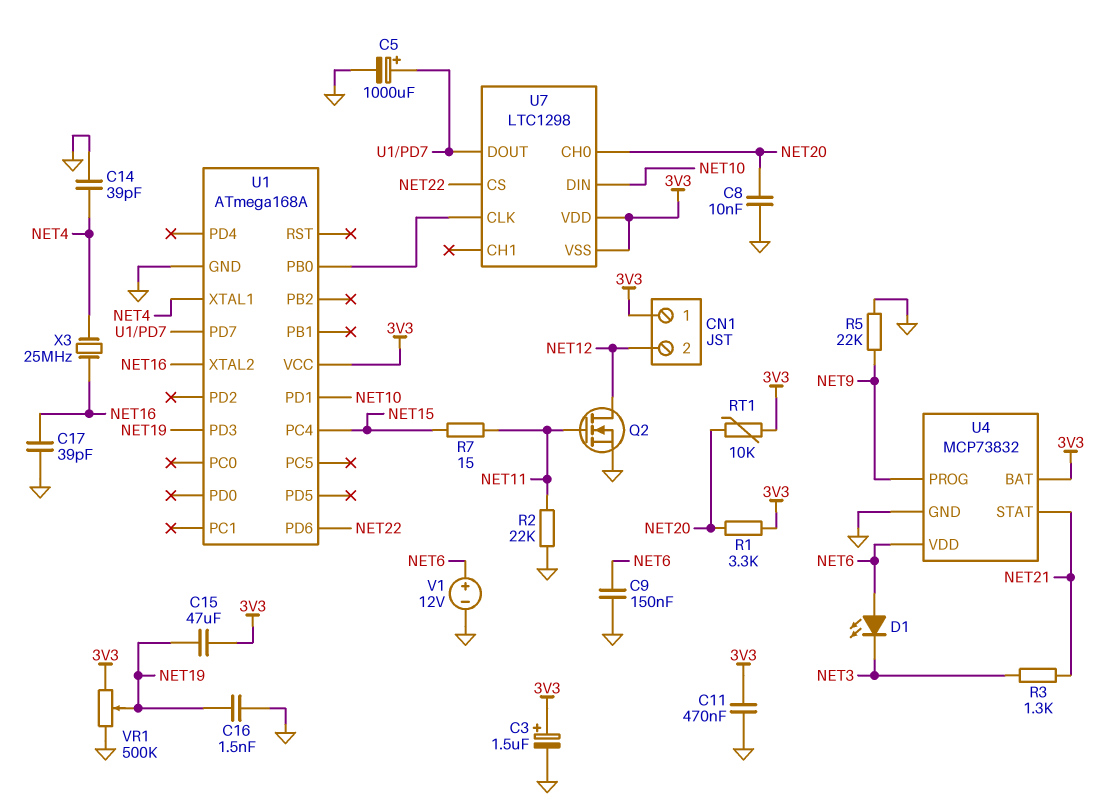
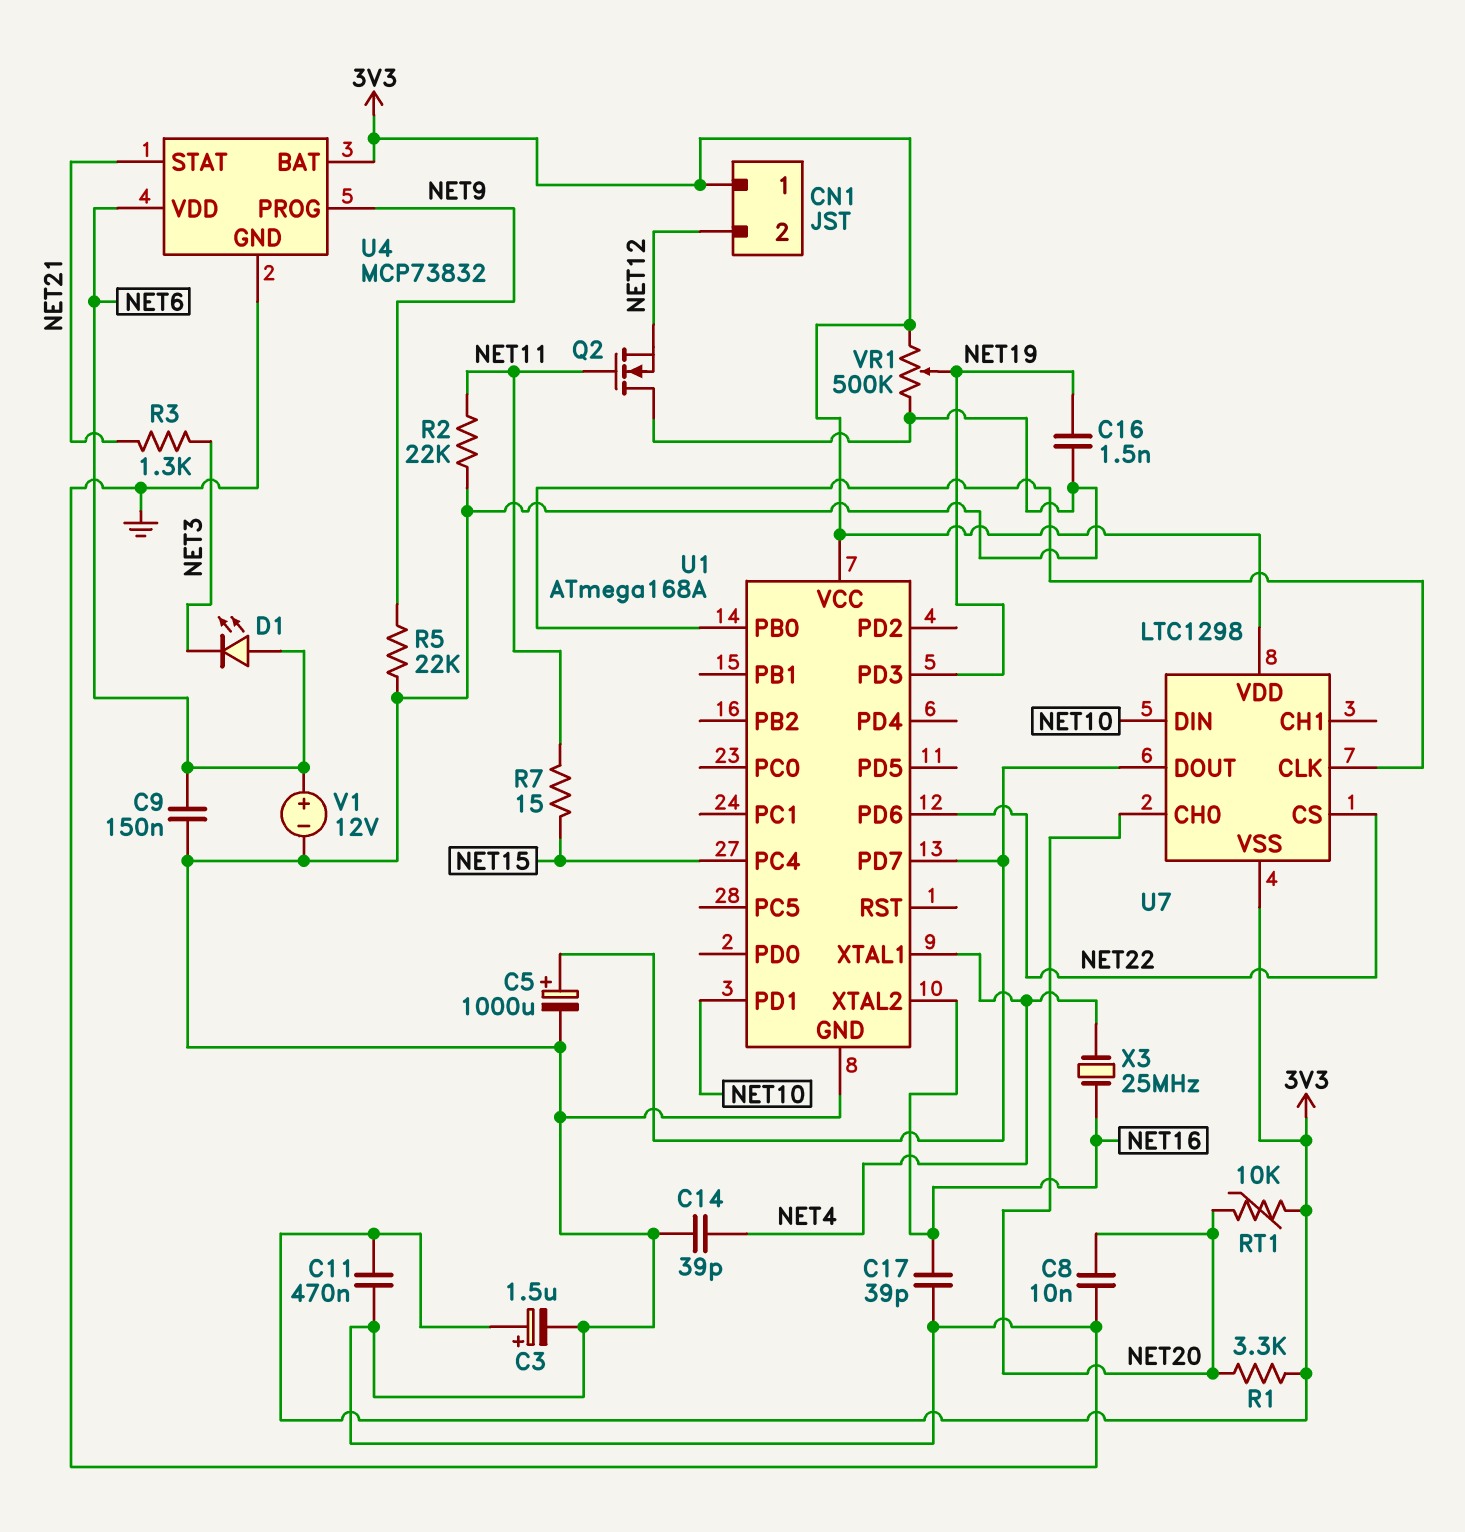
C15: 47uF (3V3, NET19) -> none
Q2: NMOS (G NET11, D NET12, S GND) -> NMOS (G NET11, D GND, S NET12)

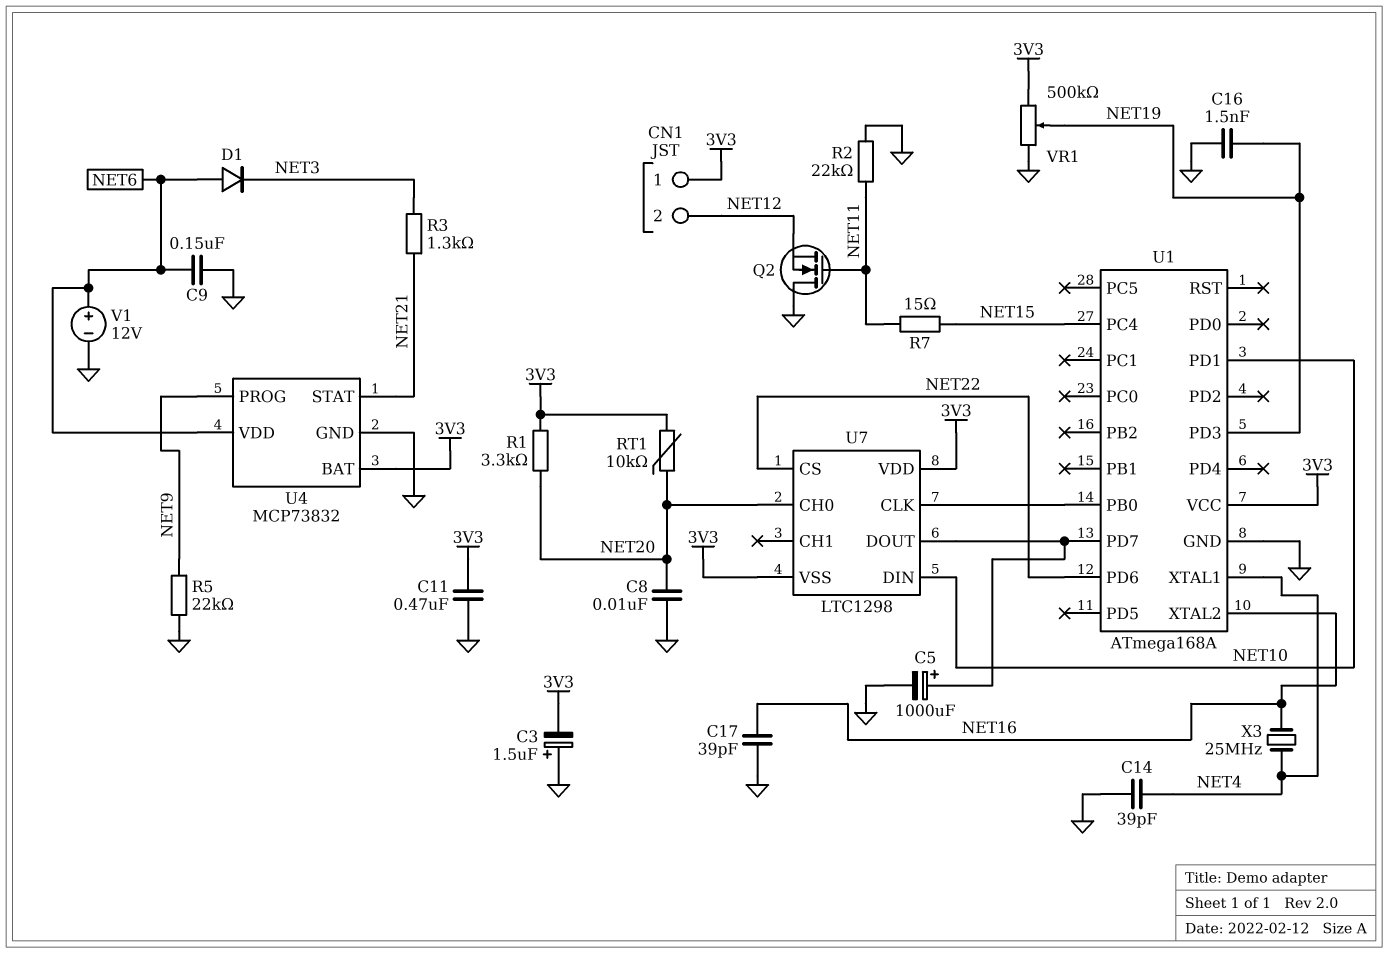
C3: 1.5uF (plus 3V3, minus GND) -> 1.5uF (plus GND, minus 3V3)
D1: LED (A NET6, K NET3) -> diode (A NET6, K NET3)

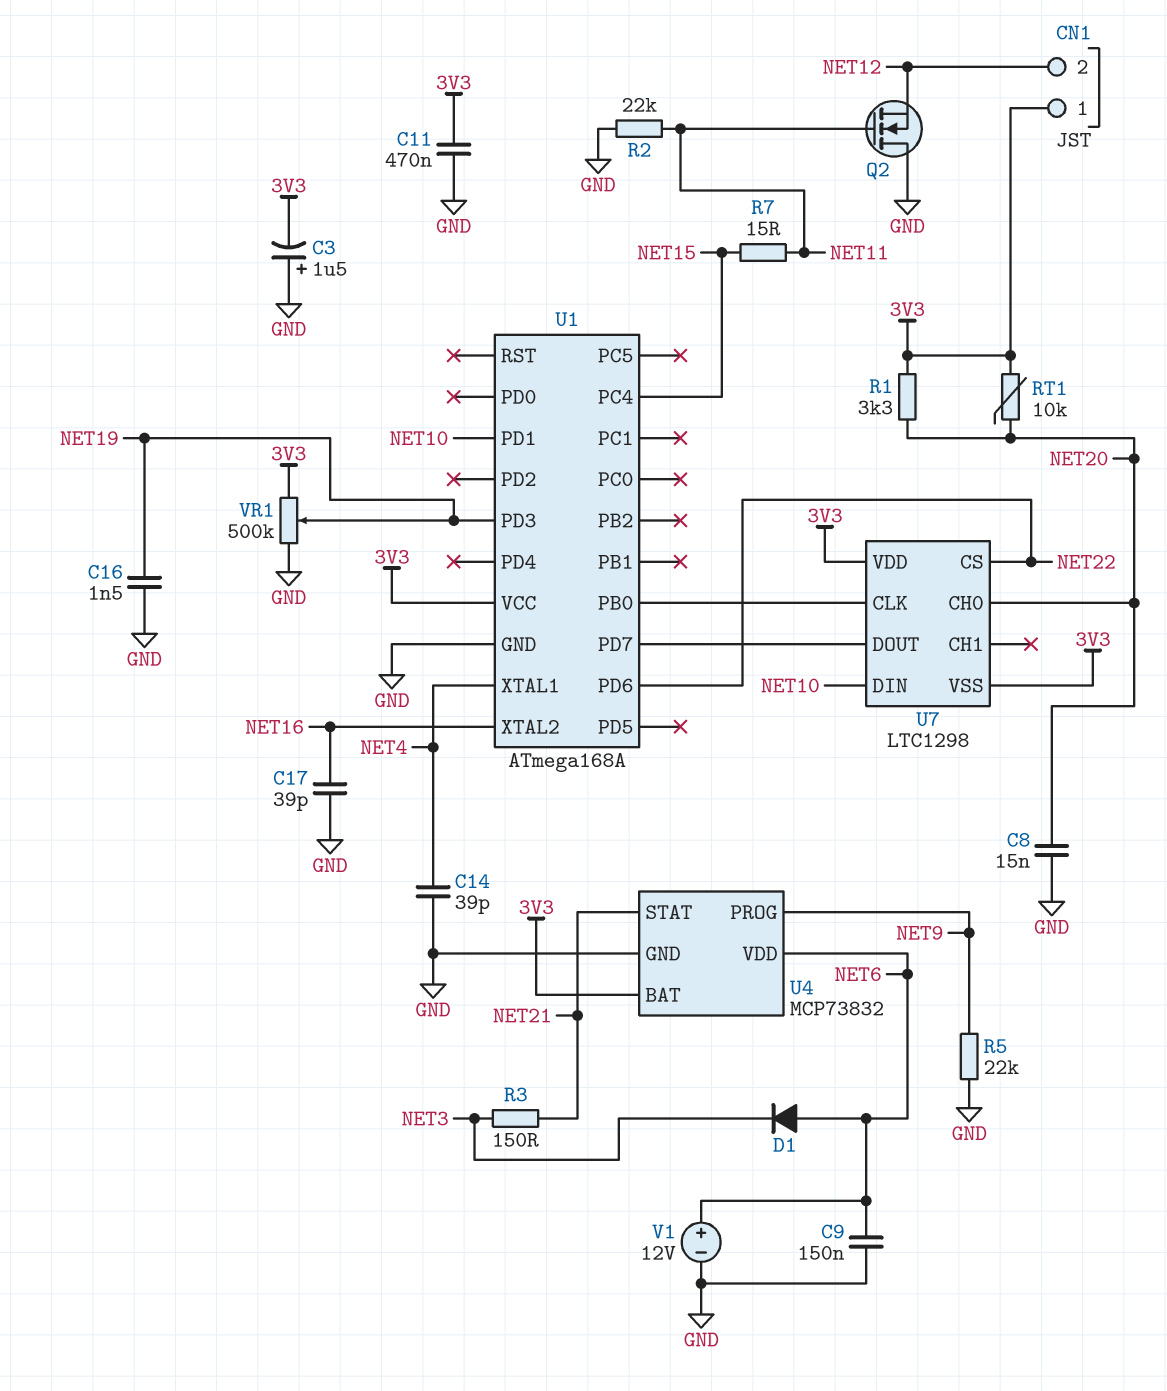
C5: 1000uF (plus U1/PD7, minus GND) -> none
C8: 10nF (GND, NET20) -> 15nF (GND, NET20)
R3: 1.3k (NET3, NET21) -> 150 (NET3, NET21)
X3: 25MHz (NET4, NET16) -> none

